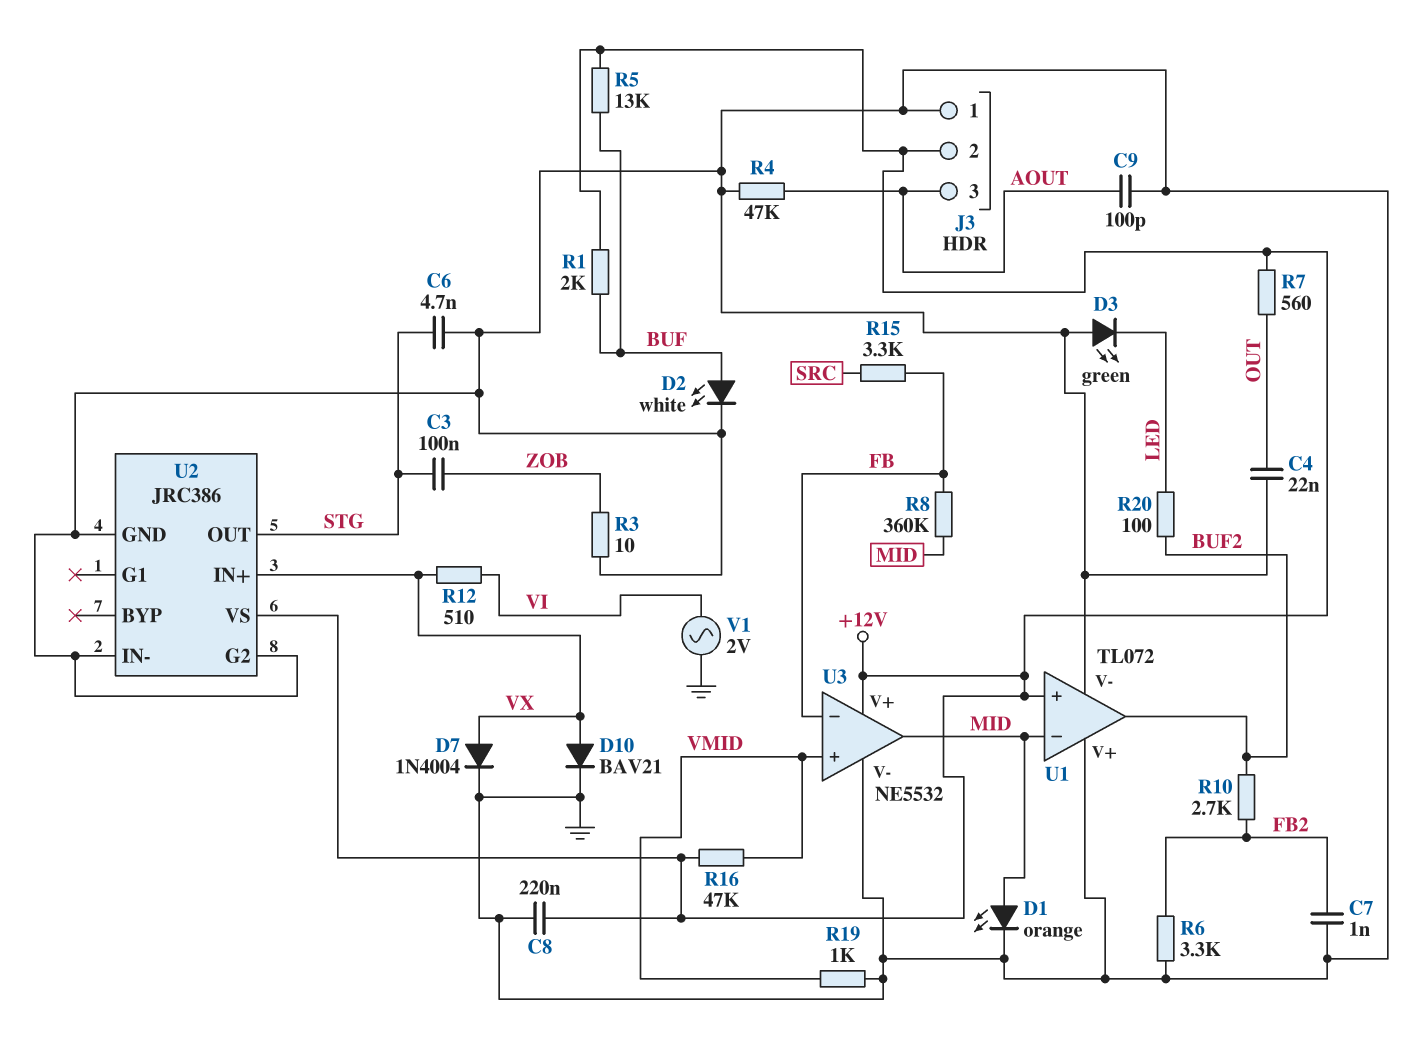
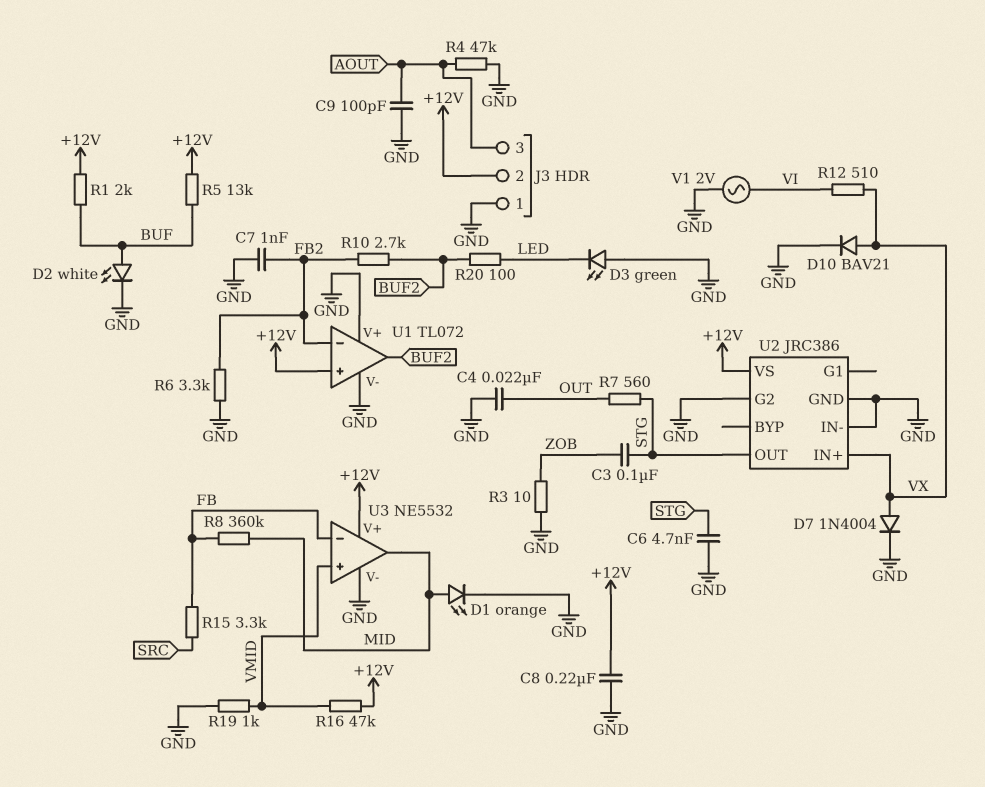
R7: 560 (+12V, OUT) -> 560 (OUT, STG)
U1 pin in-: MID -> FB2

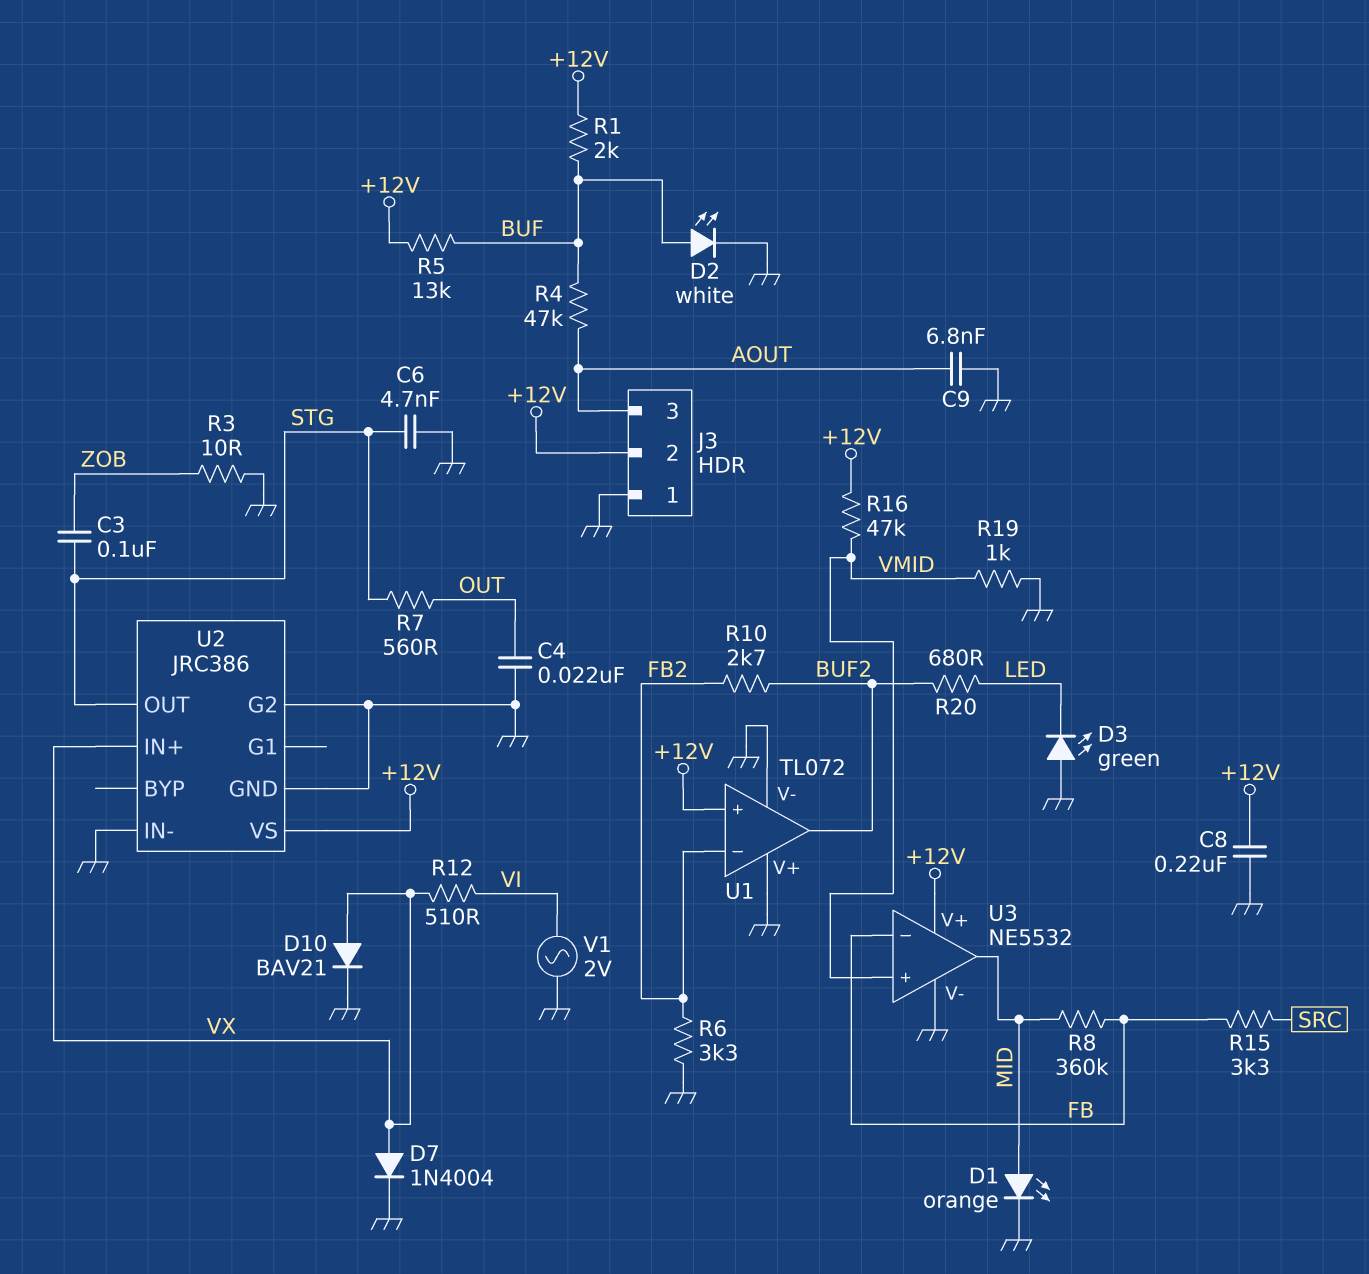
C7: 1nF (FB2, GND) -> none
C9: 100pF (AOUT, GND) -> 6.8nF (AOUT, GND)
R4: 47k (AOUT, GND) -> 47k (AOUT, BUF)
R20: 100 (BUF2, LED) -> 680 (BUF2, LED)

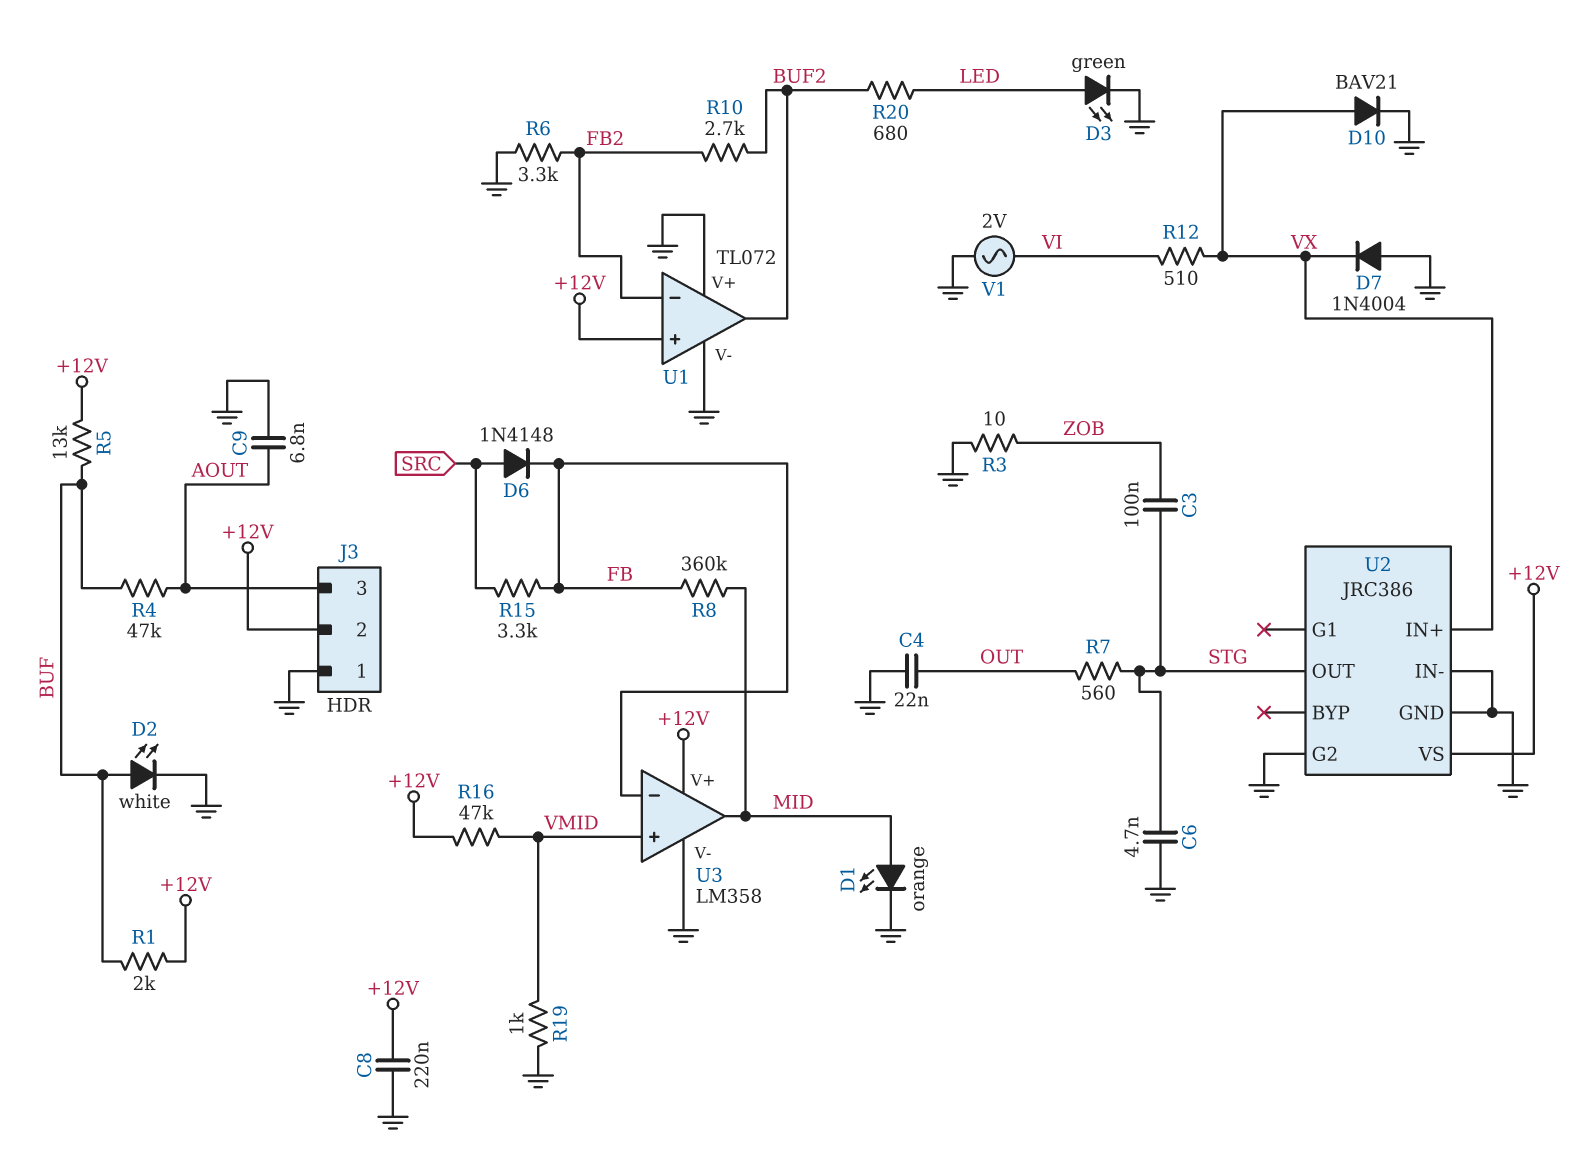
D3: LED green (A GND, K LED) -> LED green (A LED, K GND)
D6: none -> diode 1N4148 (A SRC, K FB)
D7: diode 1N4004 (A VX, K GND) -> diode 1N4004 (A GND, K VX)
U3: NE5532 -> LM358

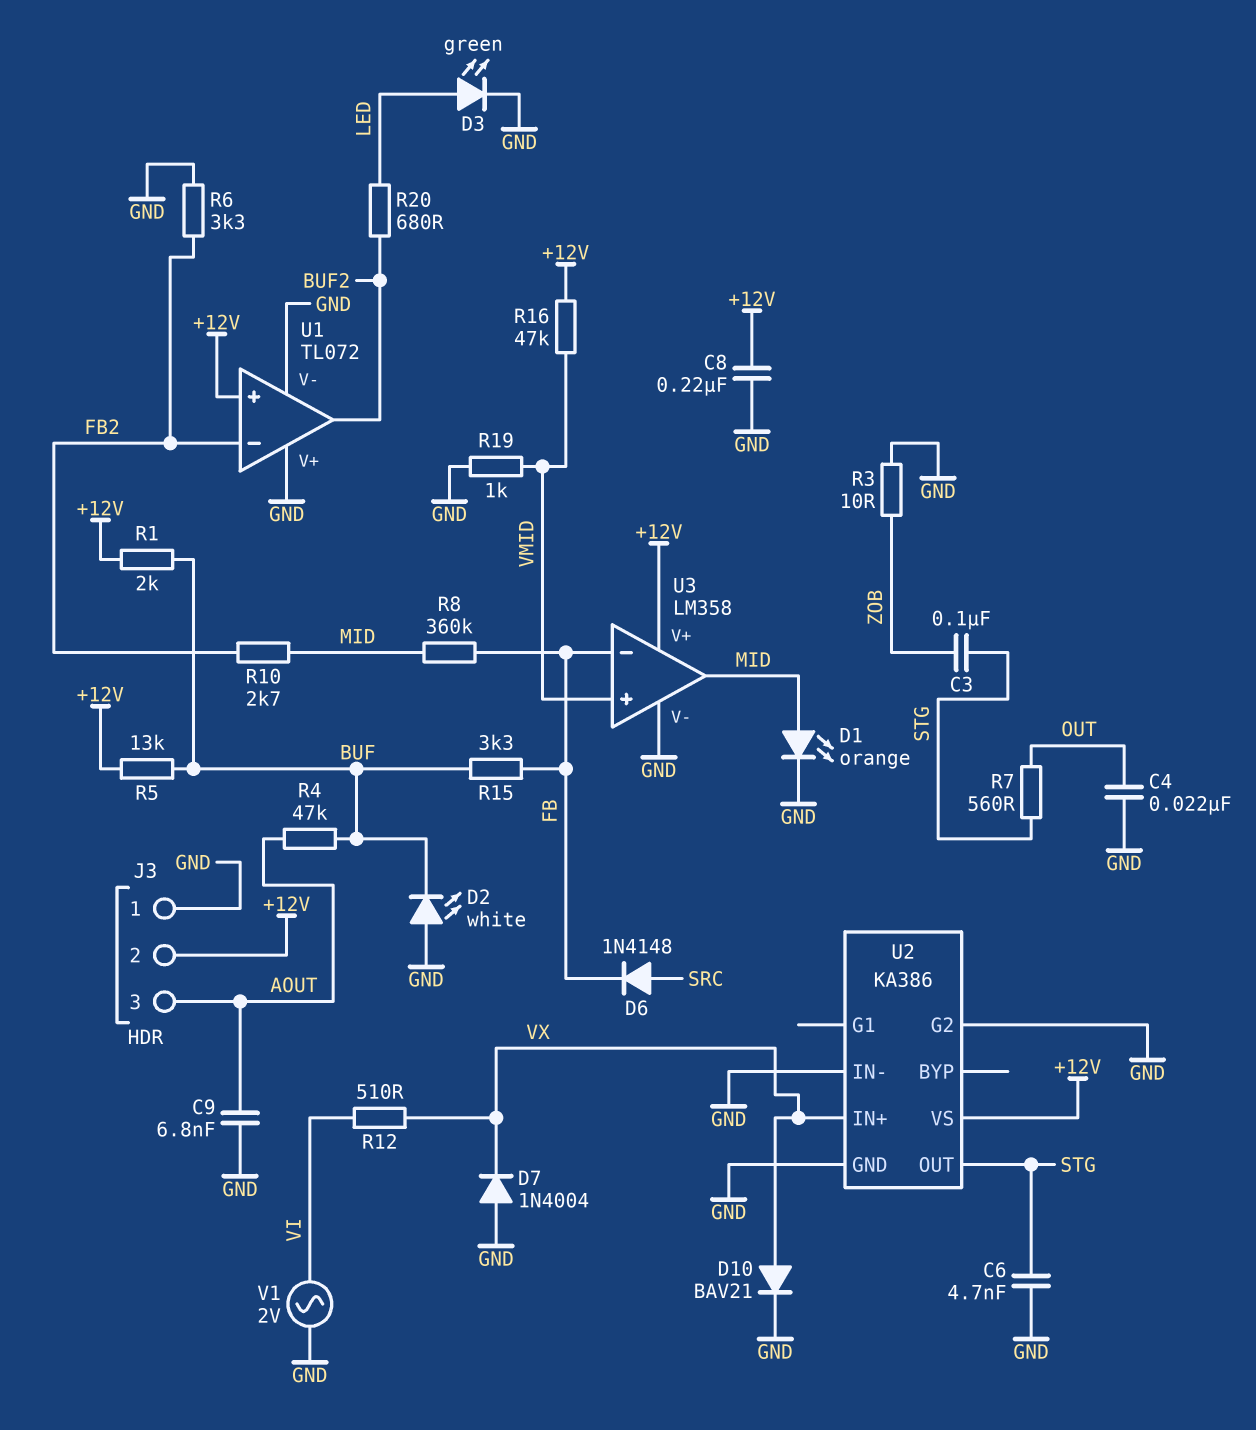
D2: LED white (A BUF, K GND) -> LED white (A GND, K BUF)
R10: 2.7k (BUF2, FB2) -> 2.7k (FB2, MID)
R15: 3.3k (FB, SRC) -> 3.3k (BUF, FB)
U2: JRC386 -> KA386

